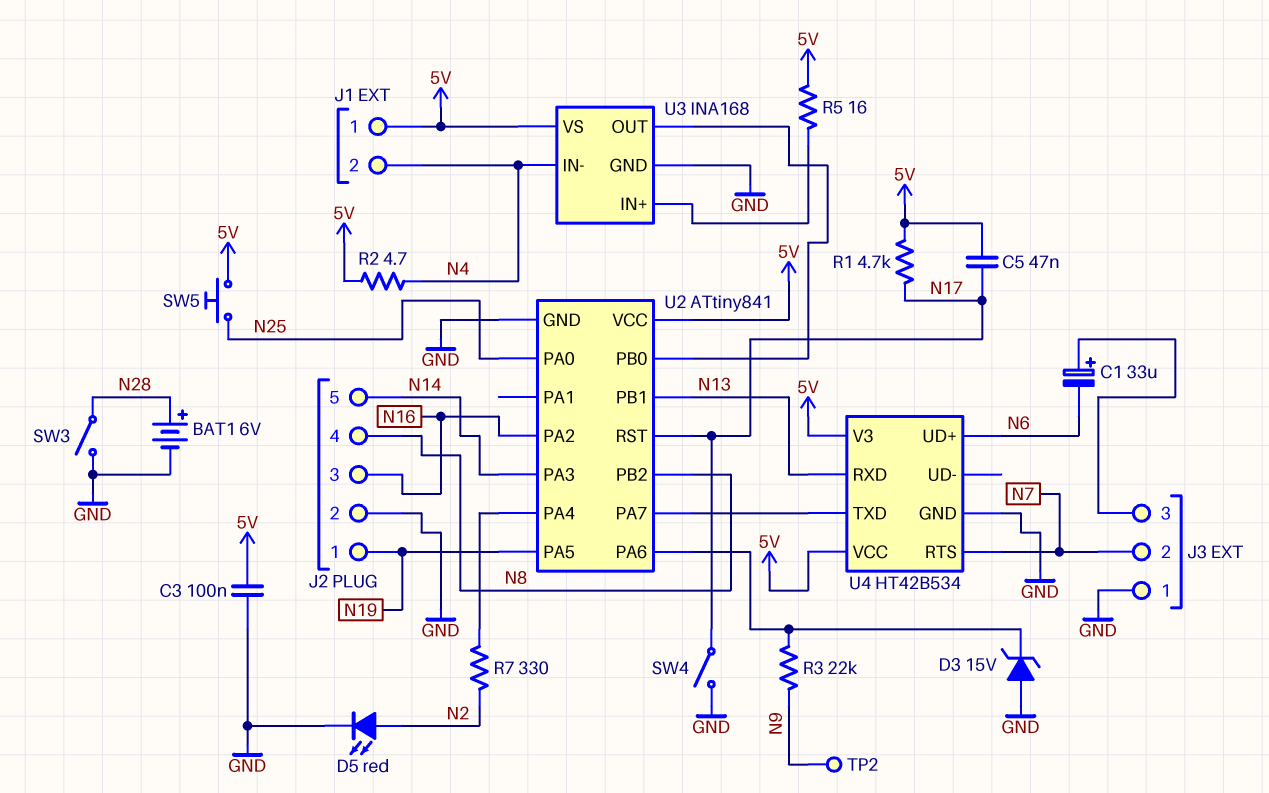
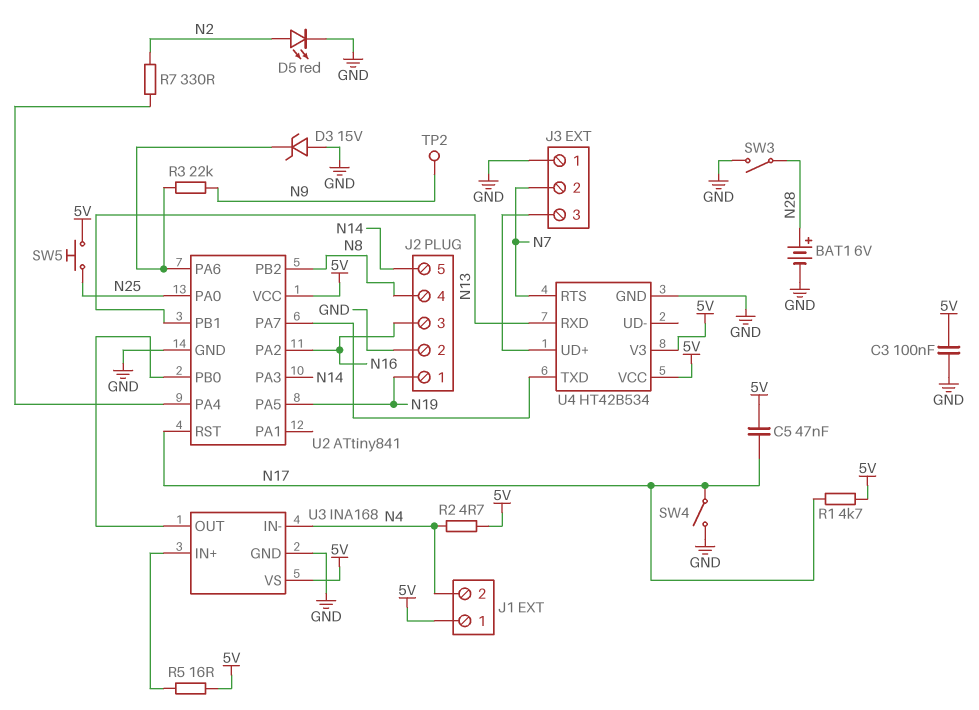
C1: 33uF (plus J3/3, minus N6) -> none
U4 pin UD+: N6 -> J3/3

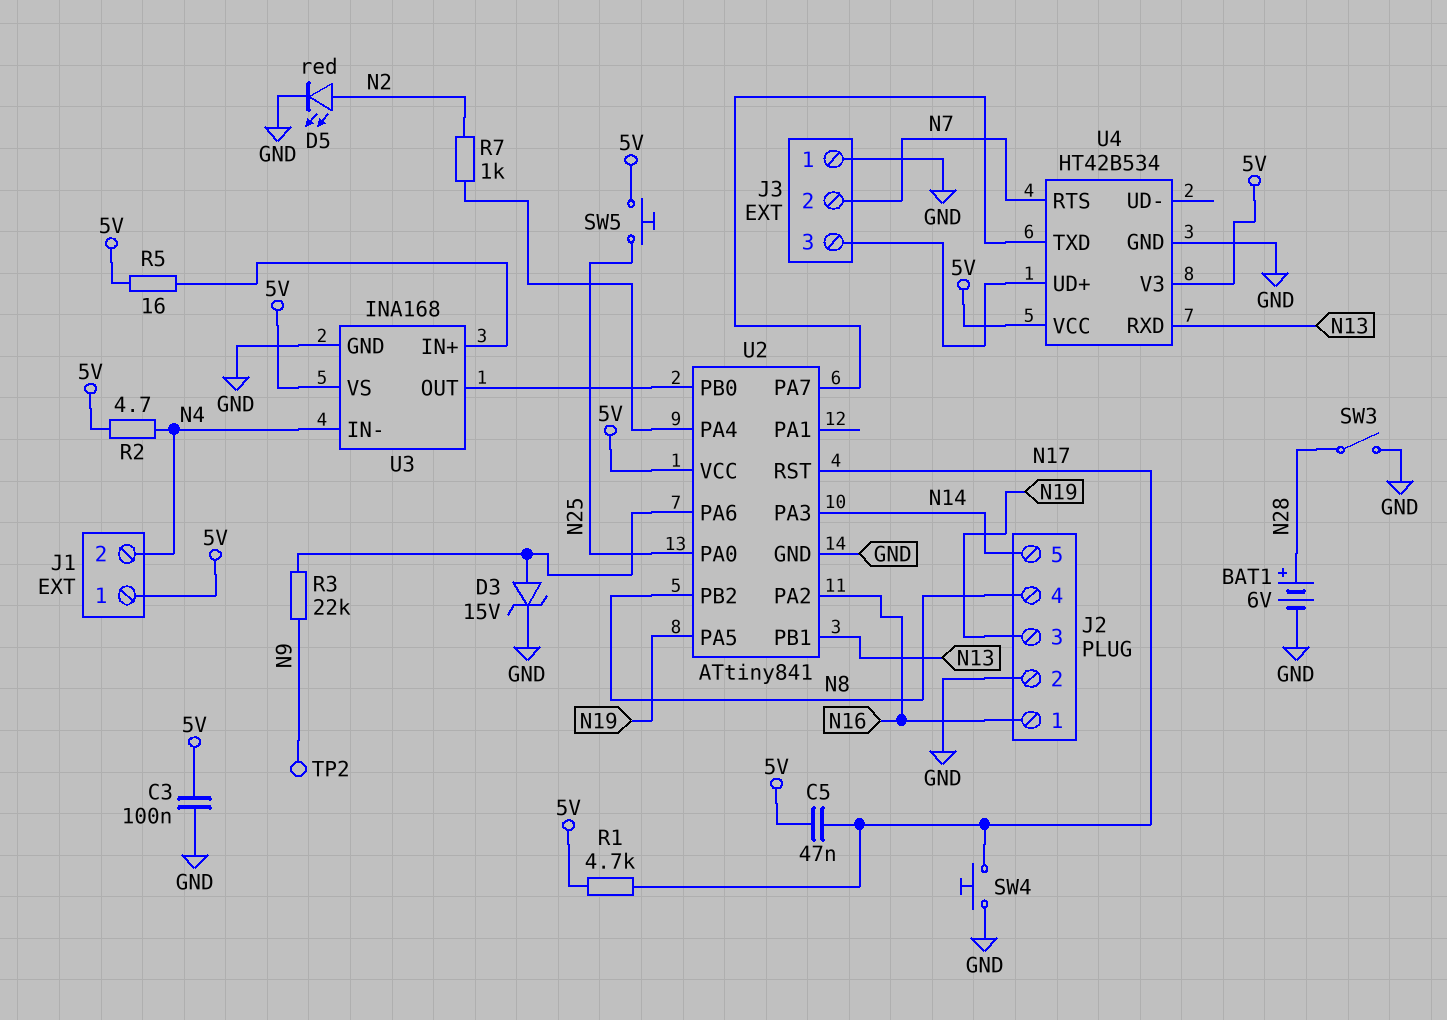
D3: zener 15V (A GND, K U2/PA6) -> zener 15V (A U2/PA6, K GND)
J2 pin 1: N19 -> N16
J2 pin 3: N16 -> N19
R7: 330 (N2, U2/PA4) -> 1k (N2, U2/PA4)
SW4: switch (GND, N17) -> button (GND, N17)

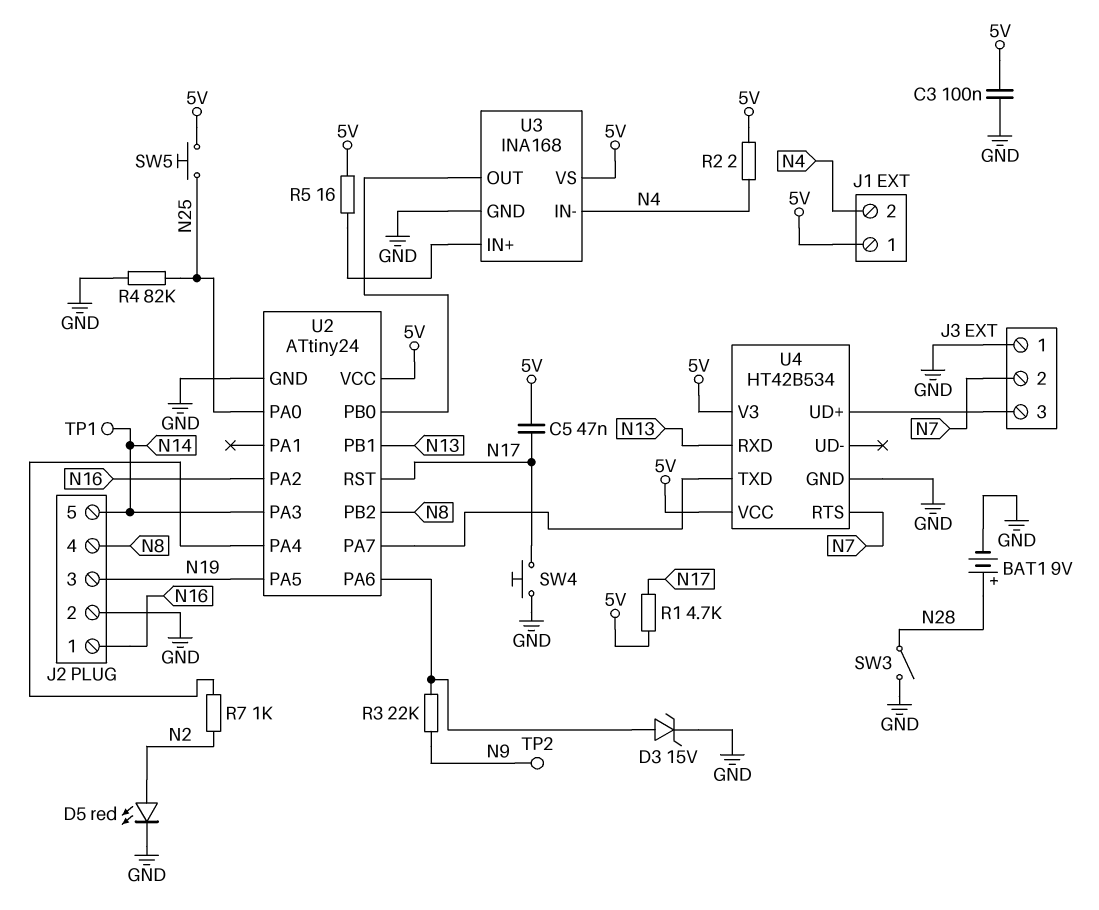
BAT1: 6V (plus N28, minus GND) -> 9V (plus N28, minus GND)
R2: 4.7 (5V, N4) -> 2 (5V, N4)
R4: none -> 82k (GND, N25)
TP1: none -> test point (N14)
U2: ATtiny841 -> ATtiny24

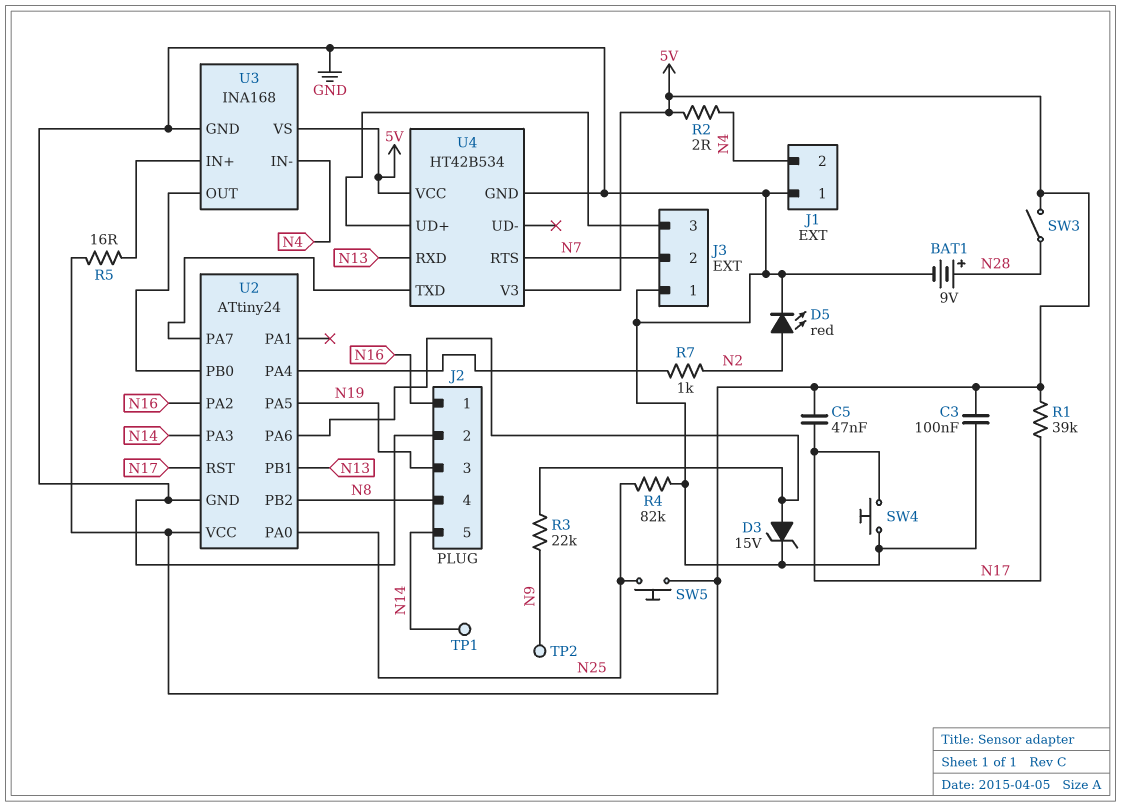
J1 pin 1: 5V -> GND
R1: 4.7k (5V, N17) -> 39k (5V, N17)
SW3: switch (GND, N28) -> switch (5V, N28)

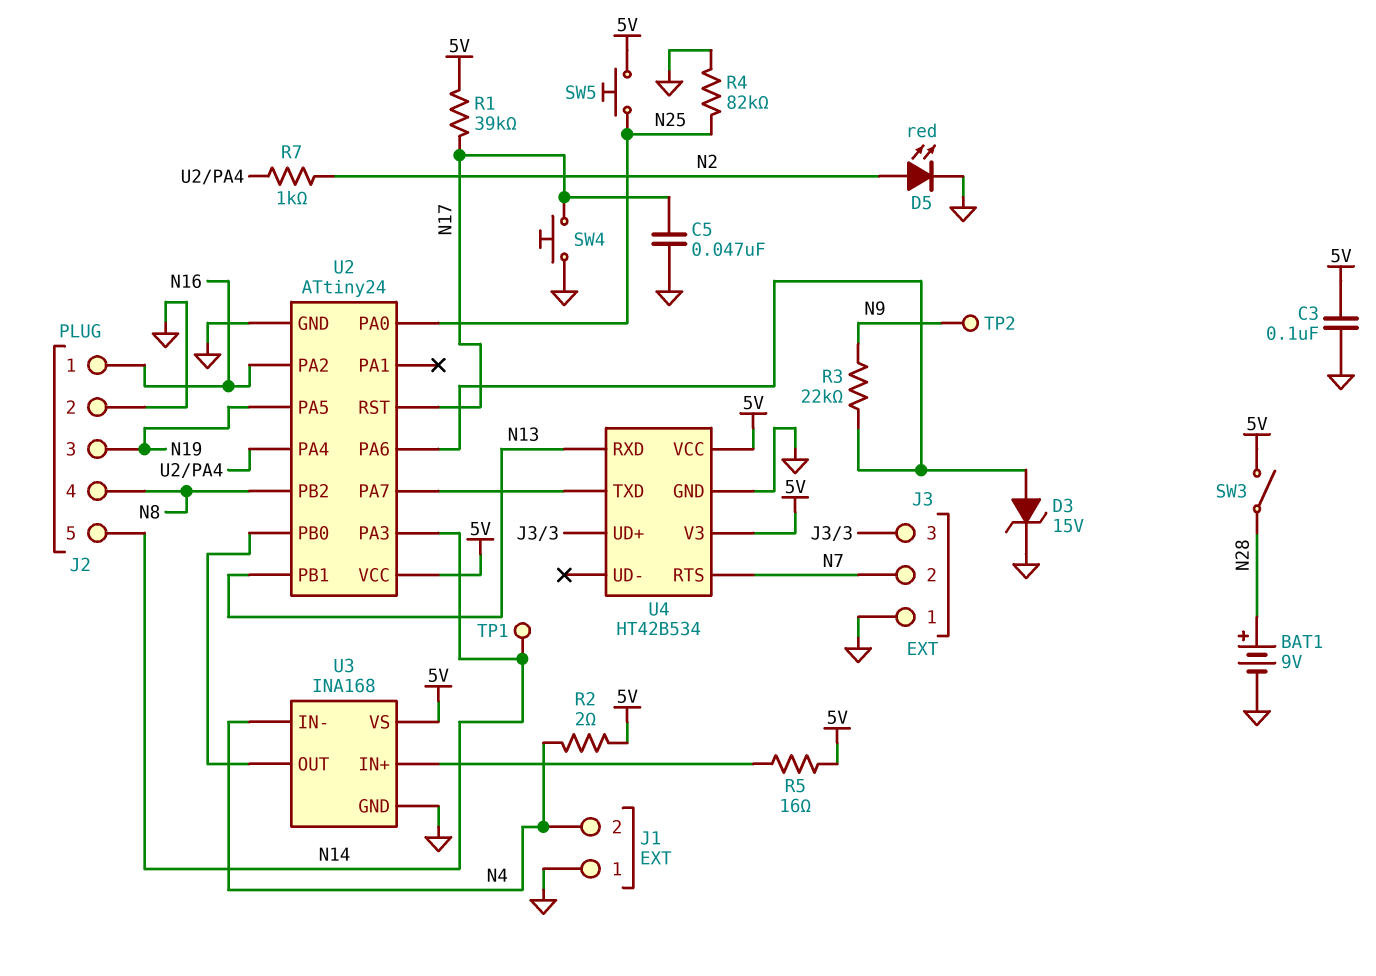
C5: 47nF (5V, N17) -> 47nF (GND, N17)

